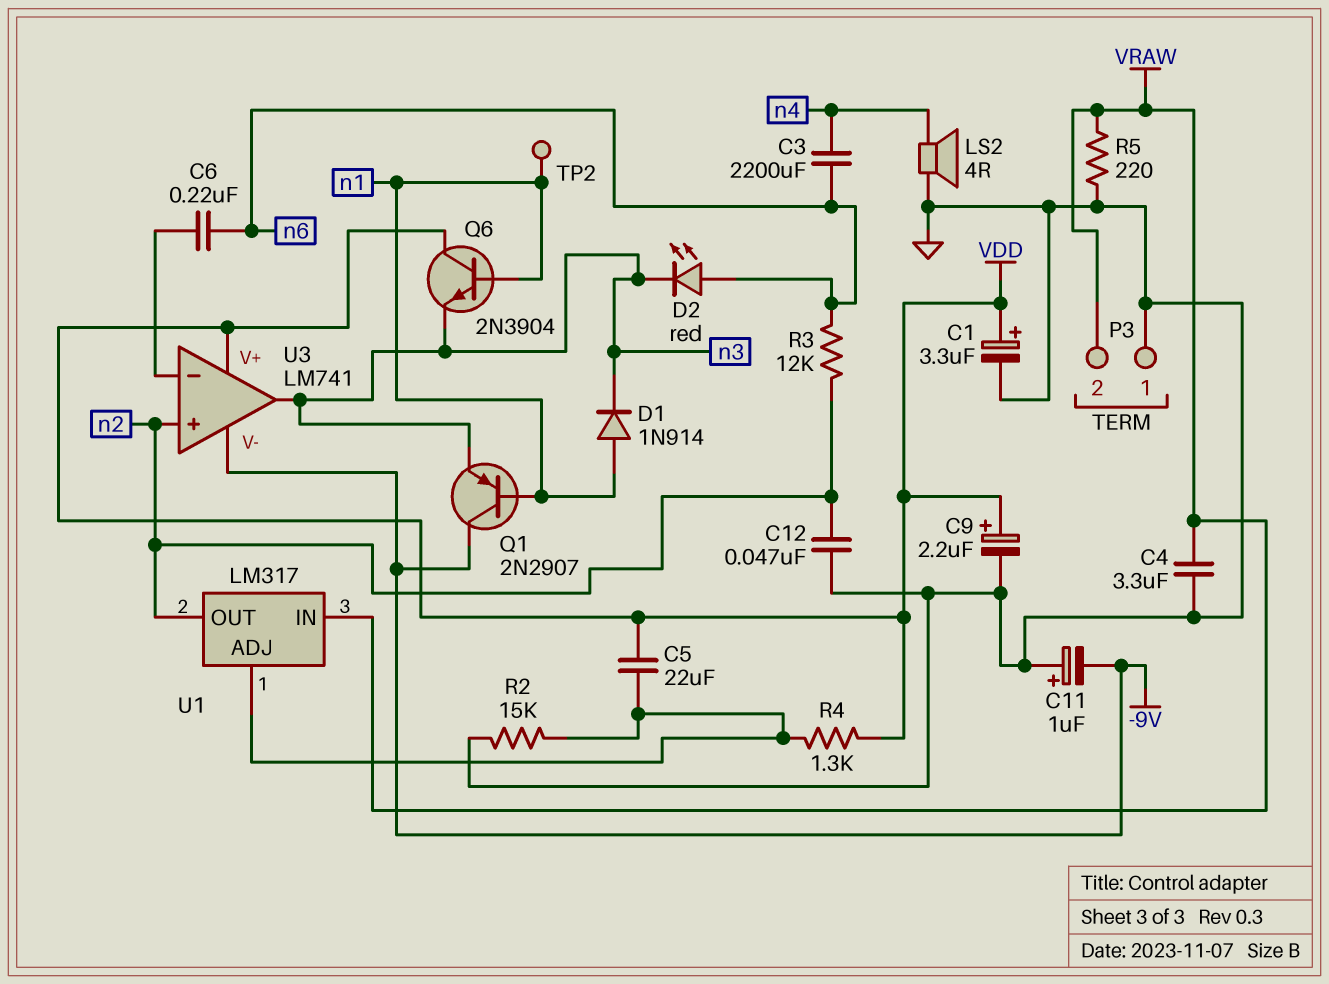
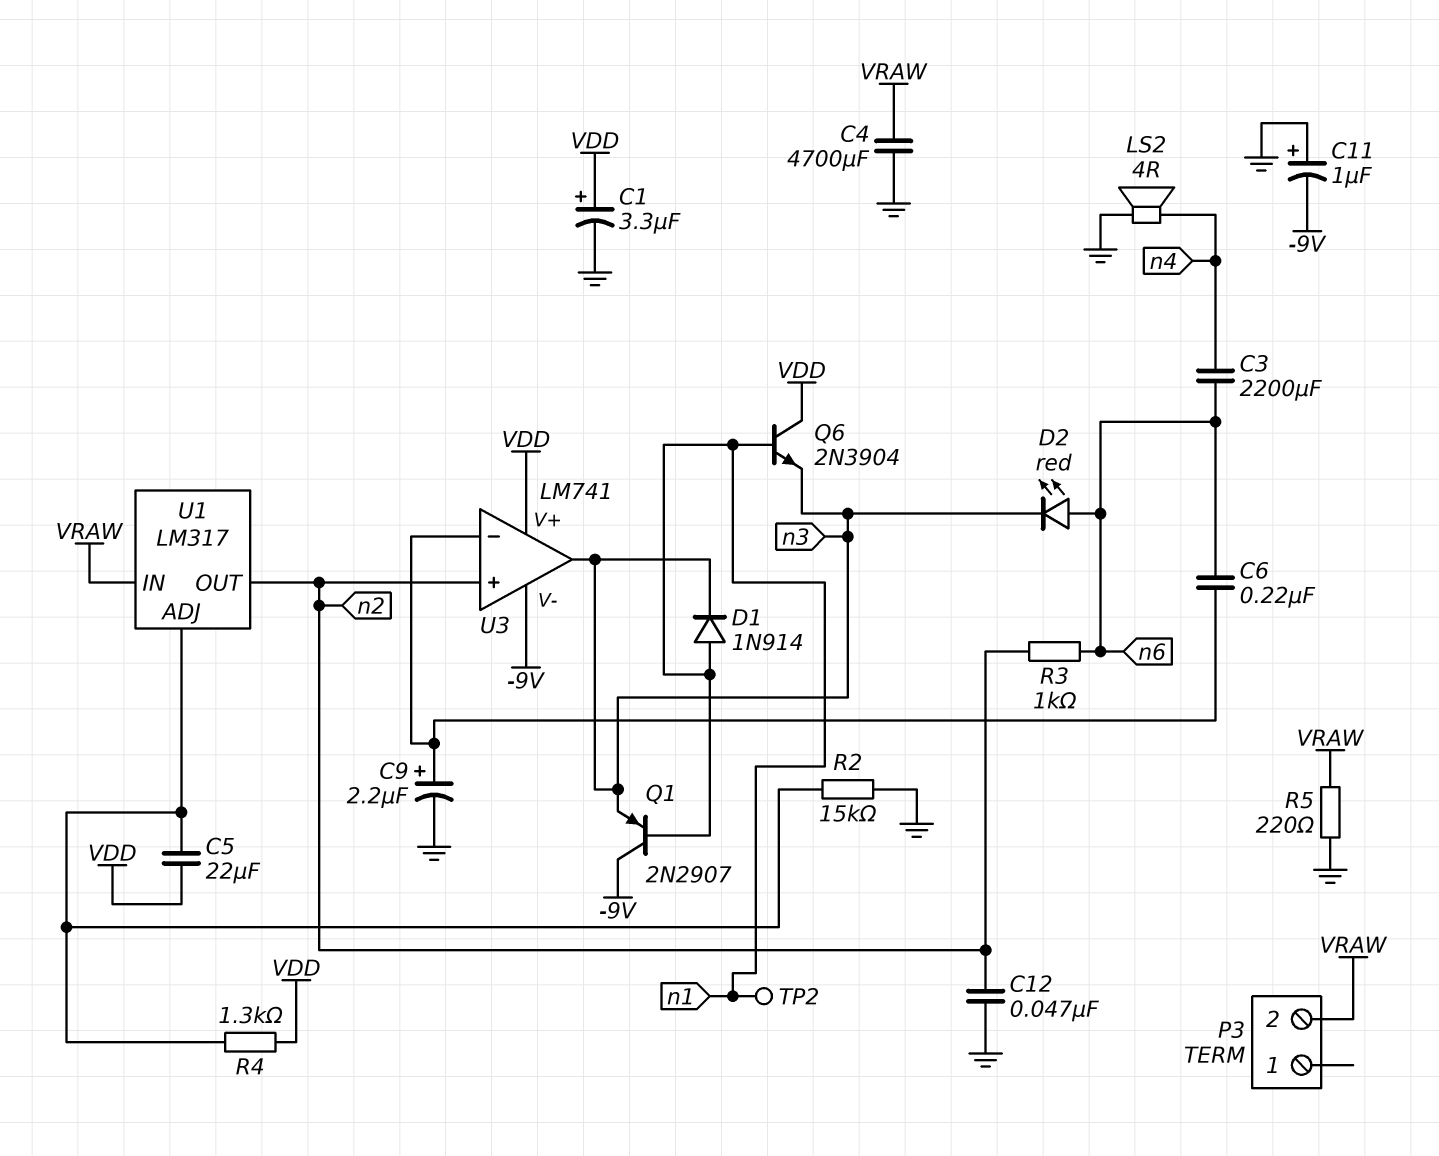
C4: 3.3uF (GND, VRAW) -> 4700uF (GND, VRAW)
C9: 2.2uF (plus VDD, minus GND) -> 2.2uF (plus U3/in-, minus GND)
P3 pin 1: GND -> none
R3: 12k (n2, n6) -> 1k (n2, n6)

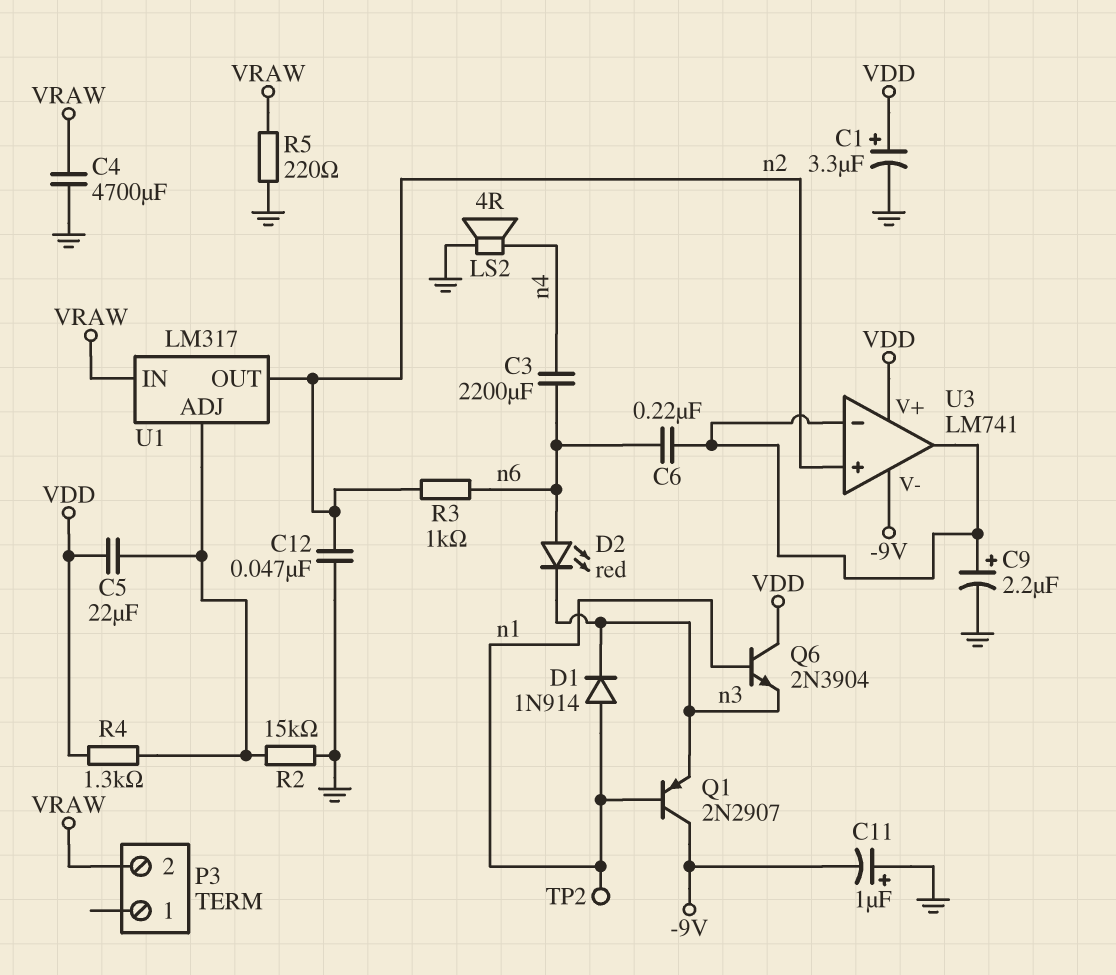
U3 pin out: n3 -> U3/in-

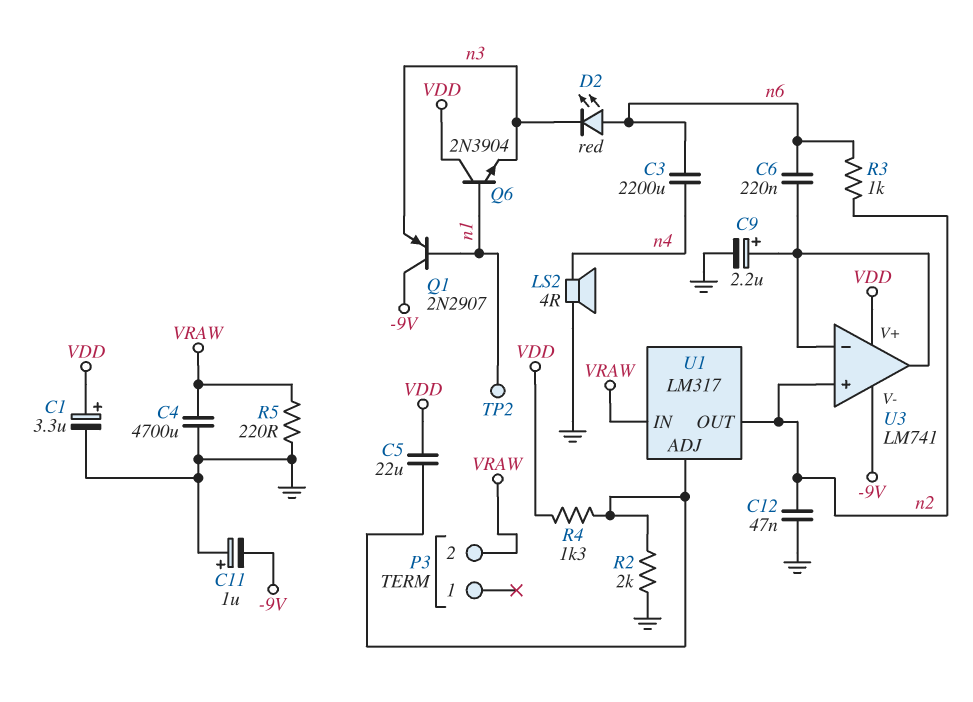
D1: diode 1N914 (A n1, K n3) -> none
R2: 15k (GND, U1/ADJ) -> 2k (GND, U1/ADJ)

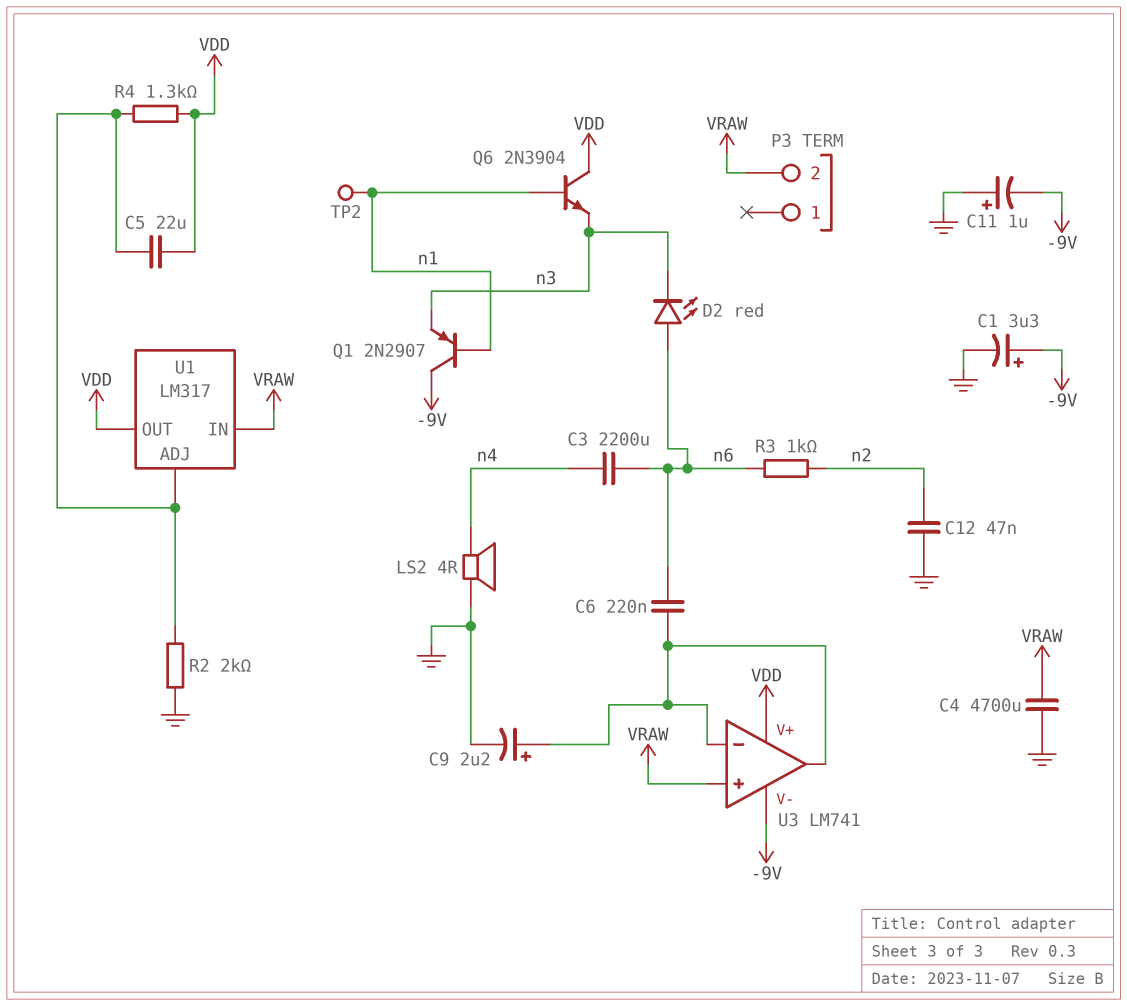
C1: 3.3uF (plus VDD, minus GND) -> 3.3uF (plus -9V, minus GND)
R5: 220 (GND, VRAW) -> none
U1 pin OUT: n2 -> VDD
U3 pin in+: n2 -> VRAW

